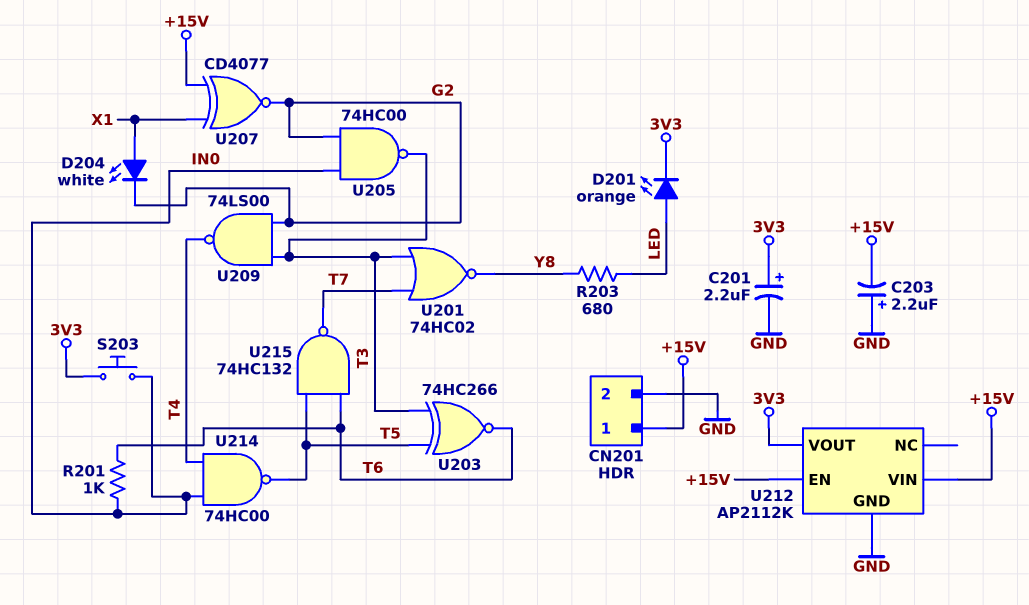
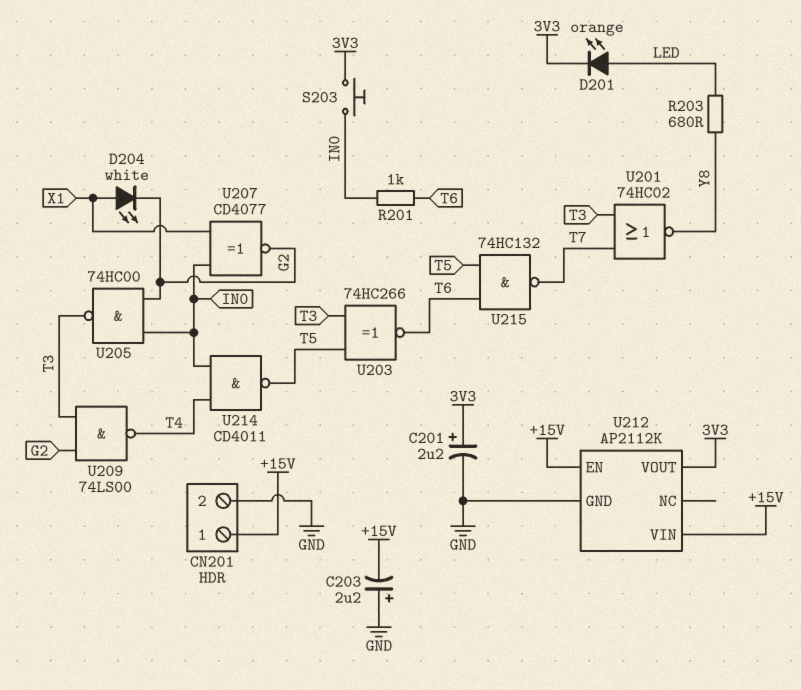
U207: XNOR CD4077 (in +15V, in X1, out G2) -> XNOR CD4077 (in IN0, in X1, out G2)
U214: NAND 74HC00 (in IN0, in T4, out T5) -> NAND CD4011 (in IN0, in T4, out T5)

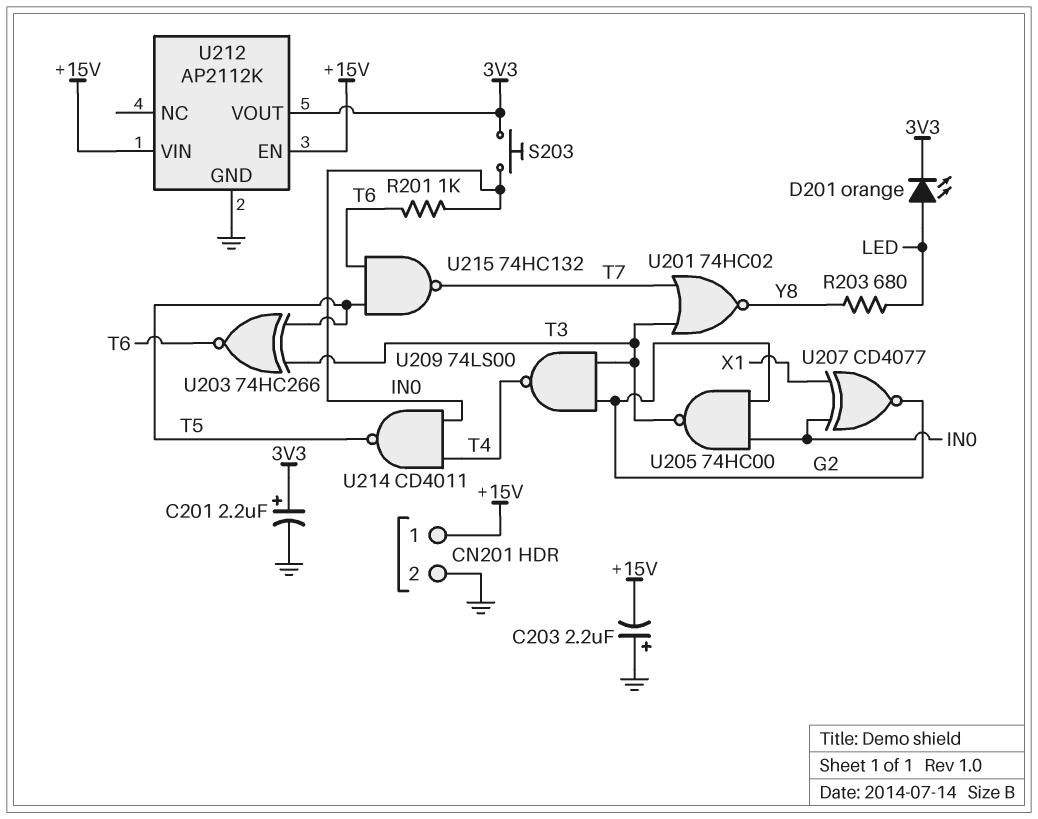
D204: LED white (A X1, K G2) -> none

